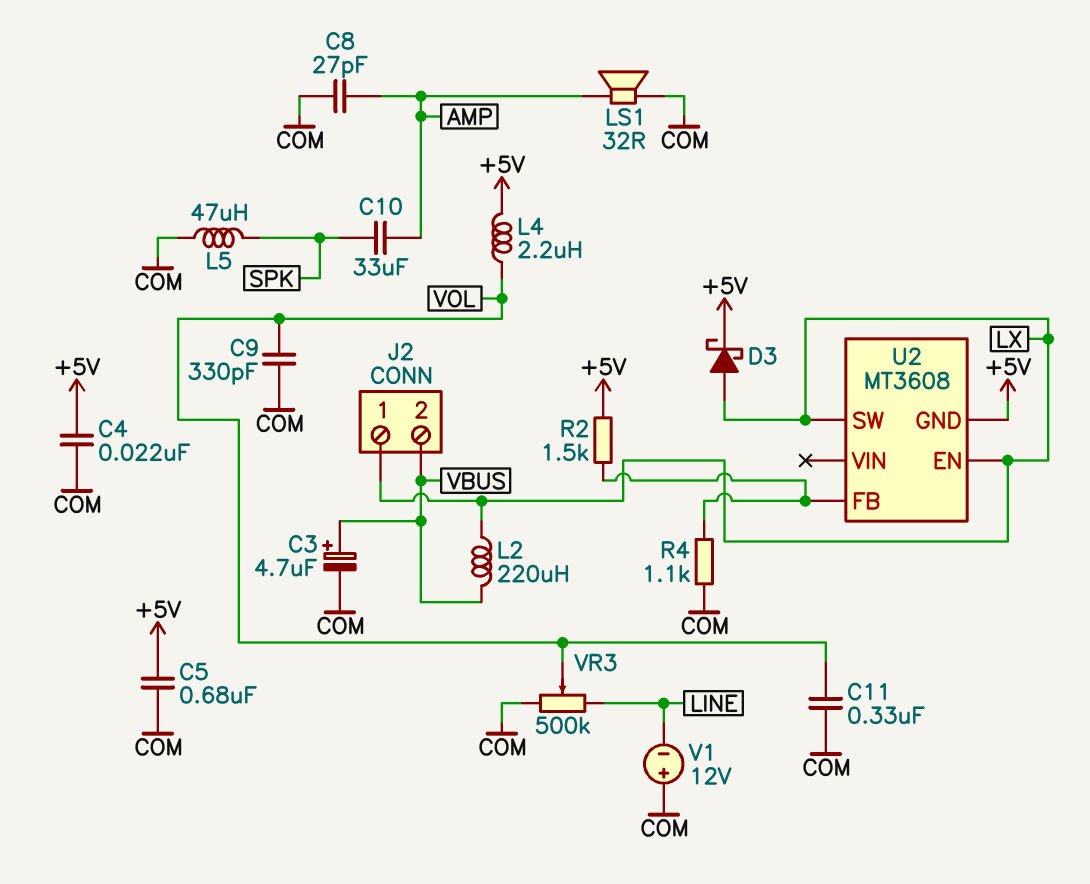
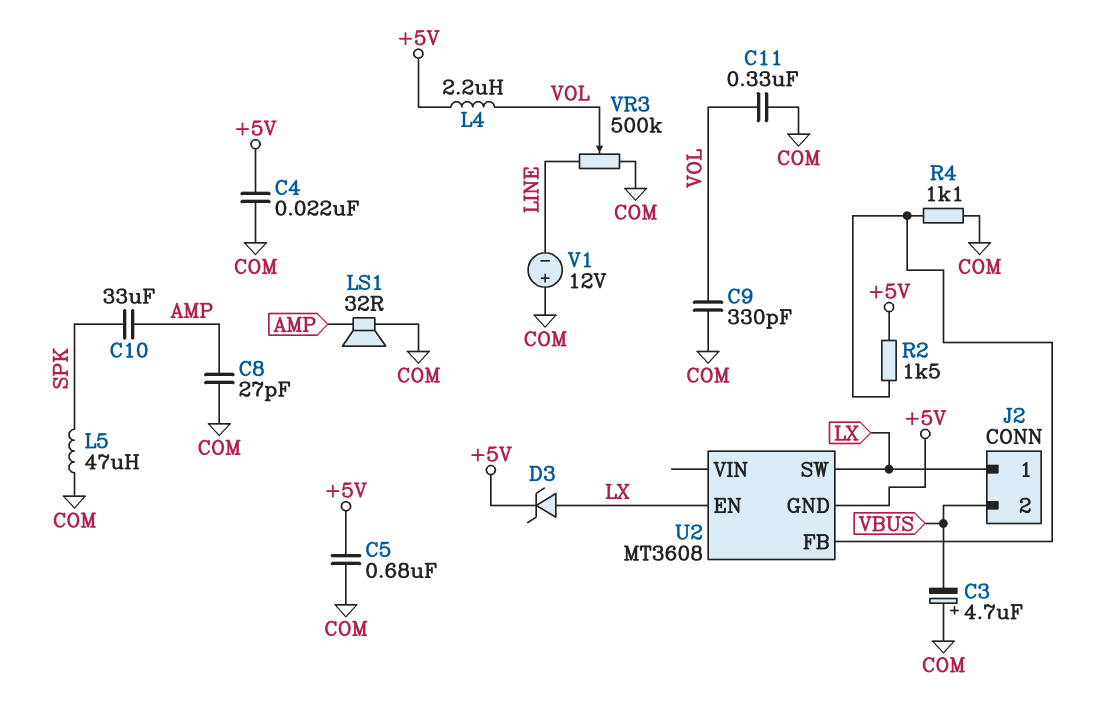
C3: 4.7uF (plus VBUS, minus COM) -> 4.7uF (plus COM, minus VBUS)
D3: schottky (A LX, K +5V) -> zener (A LX, K +5V)
L2: 220uH (LX, VBUS) -> none

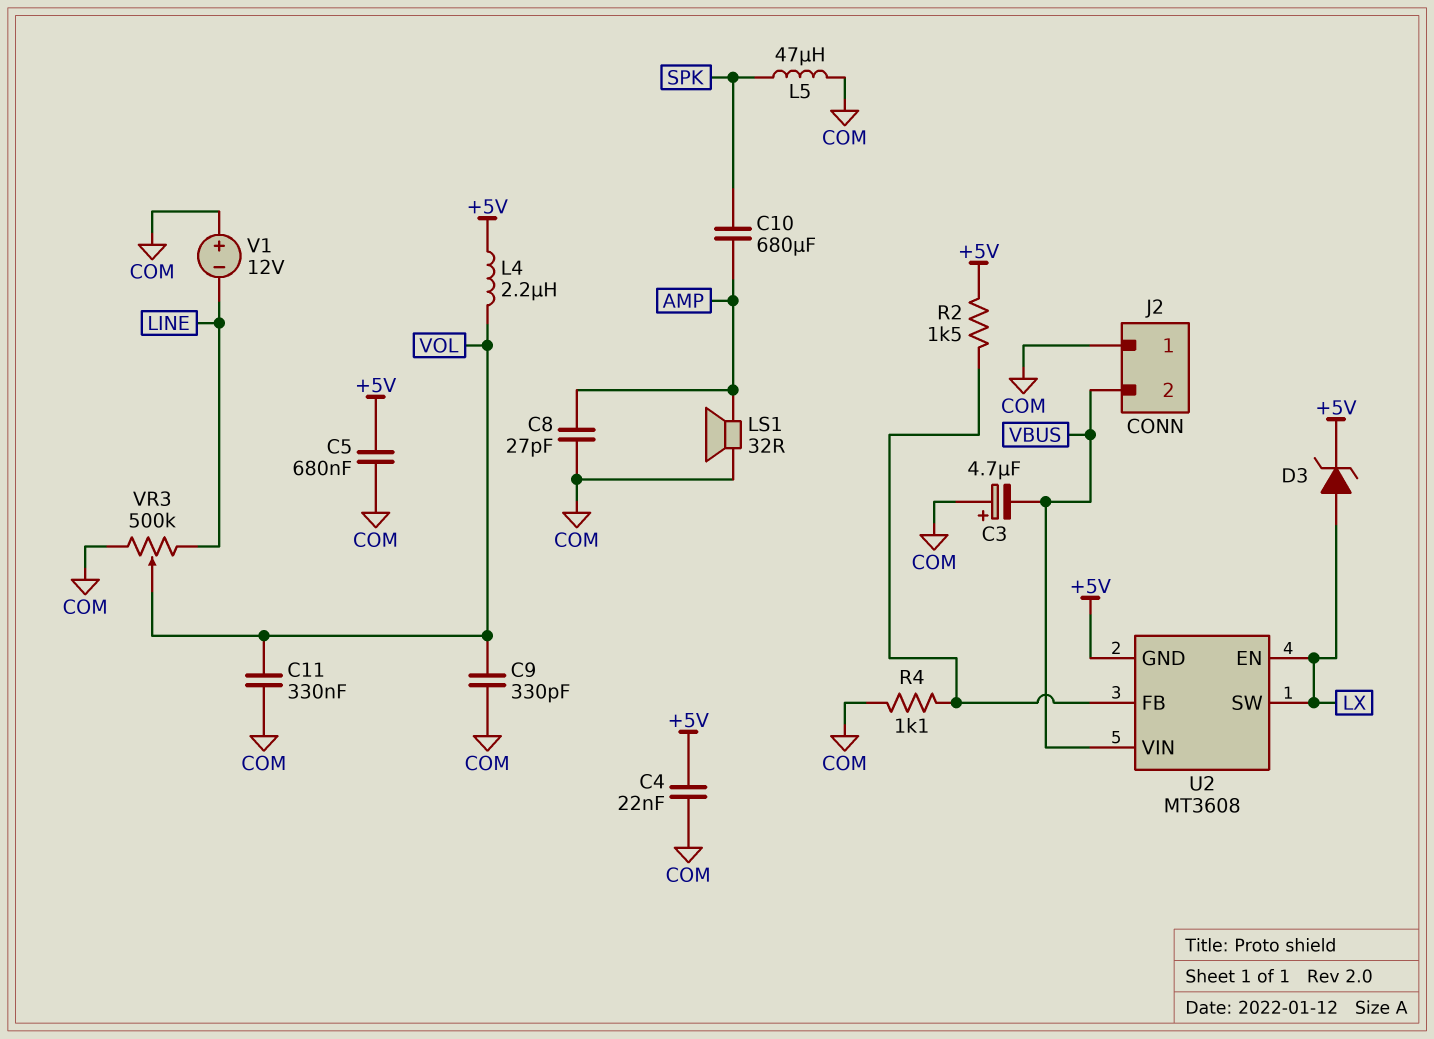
C10: 33uF (AMP, SPK) -> 680uF (AMP, SPK)
J2 pin 1: LX -> COM
U2 pin VIN: none -> VBUS

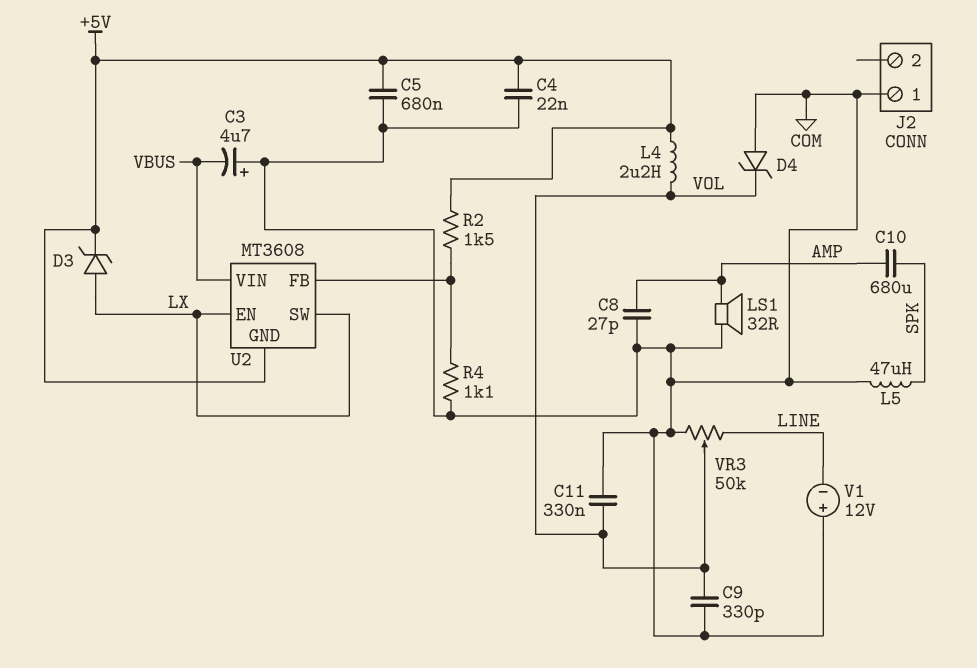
D4: none -> zener (A COM, K VOL)
J2 pin 2: VBUS -> none
VR3: 500k (COM, LINE, wiper VOL) -> 50k (COM, LINE, wiper VOL)

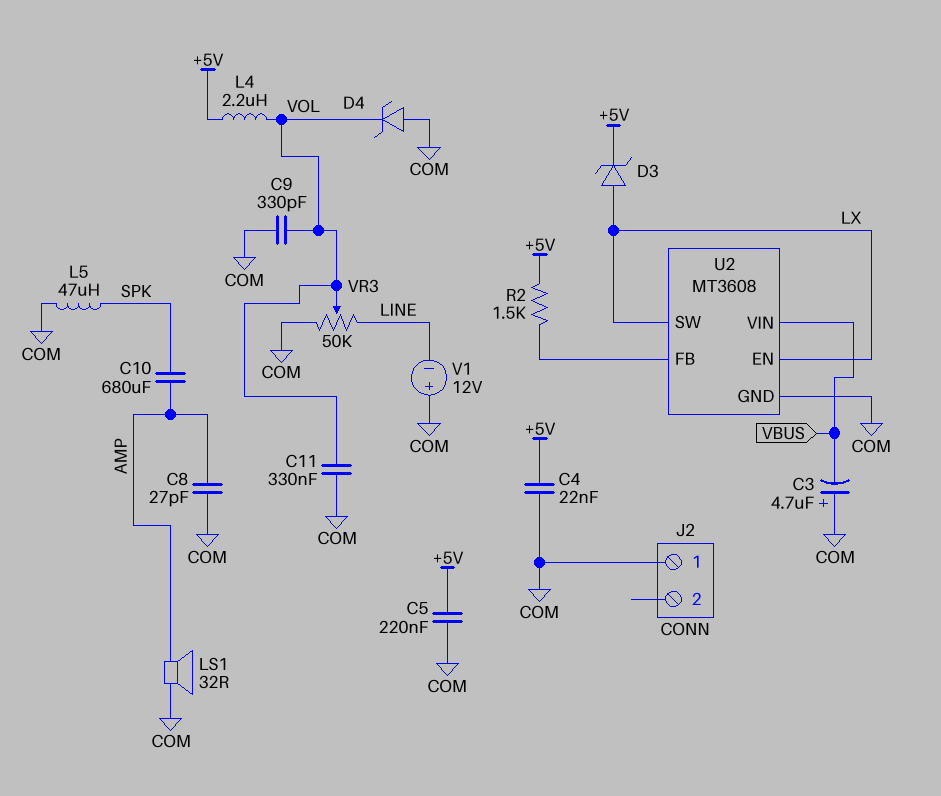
C5: 680nF (+5V, COM) -> 220nF (+5V, COM)
R4: 1.1k (COM, U2/FB) -> none
U2 pin GND: +5V -> COM

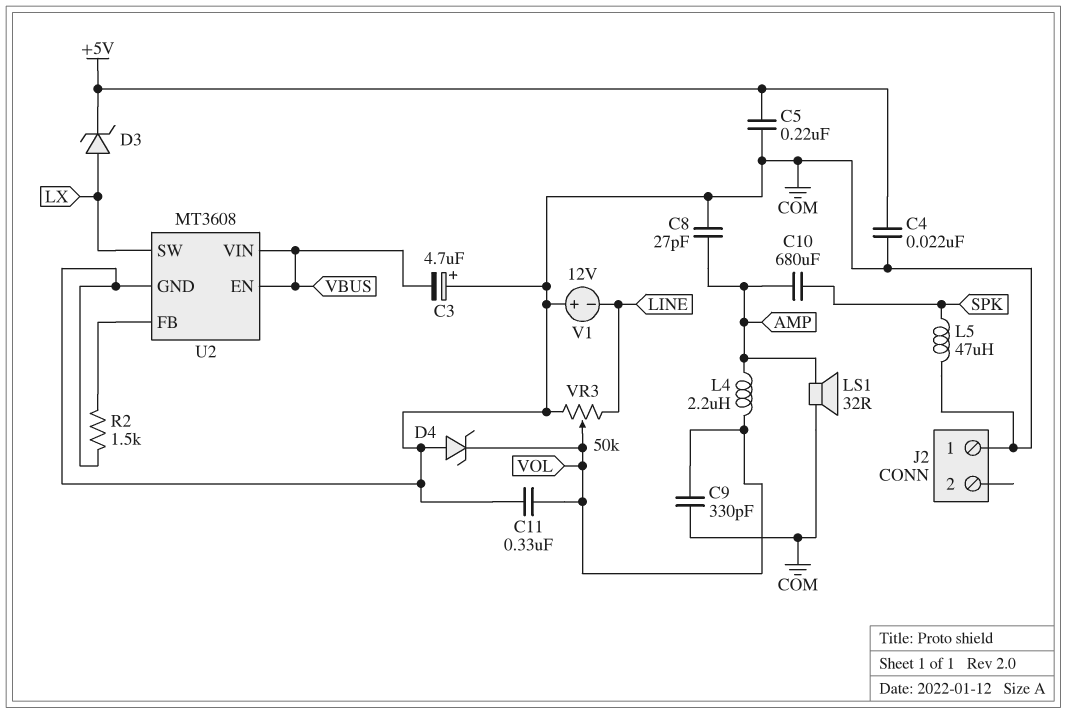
L4: 2.2uH (+5V, VOL) -> 2.2uH (AMP, VOL)
R2: 1.5k (+5V, U2/FB) -> 1.5k (COM, U2/FB)
U2 pin EN: LX -> VBUS

